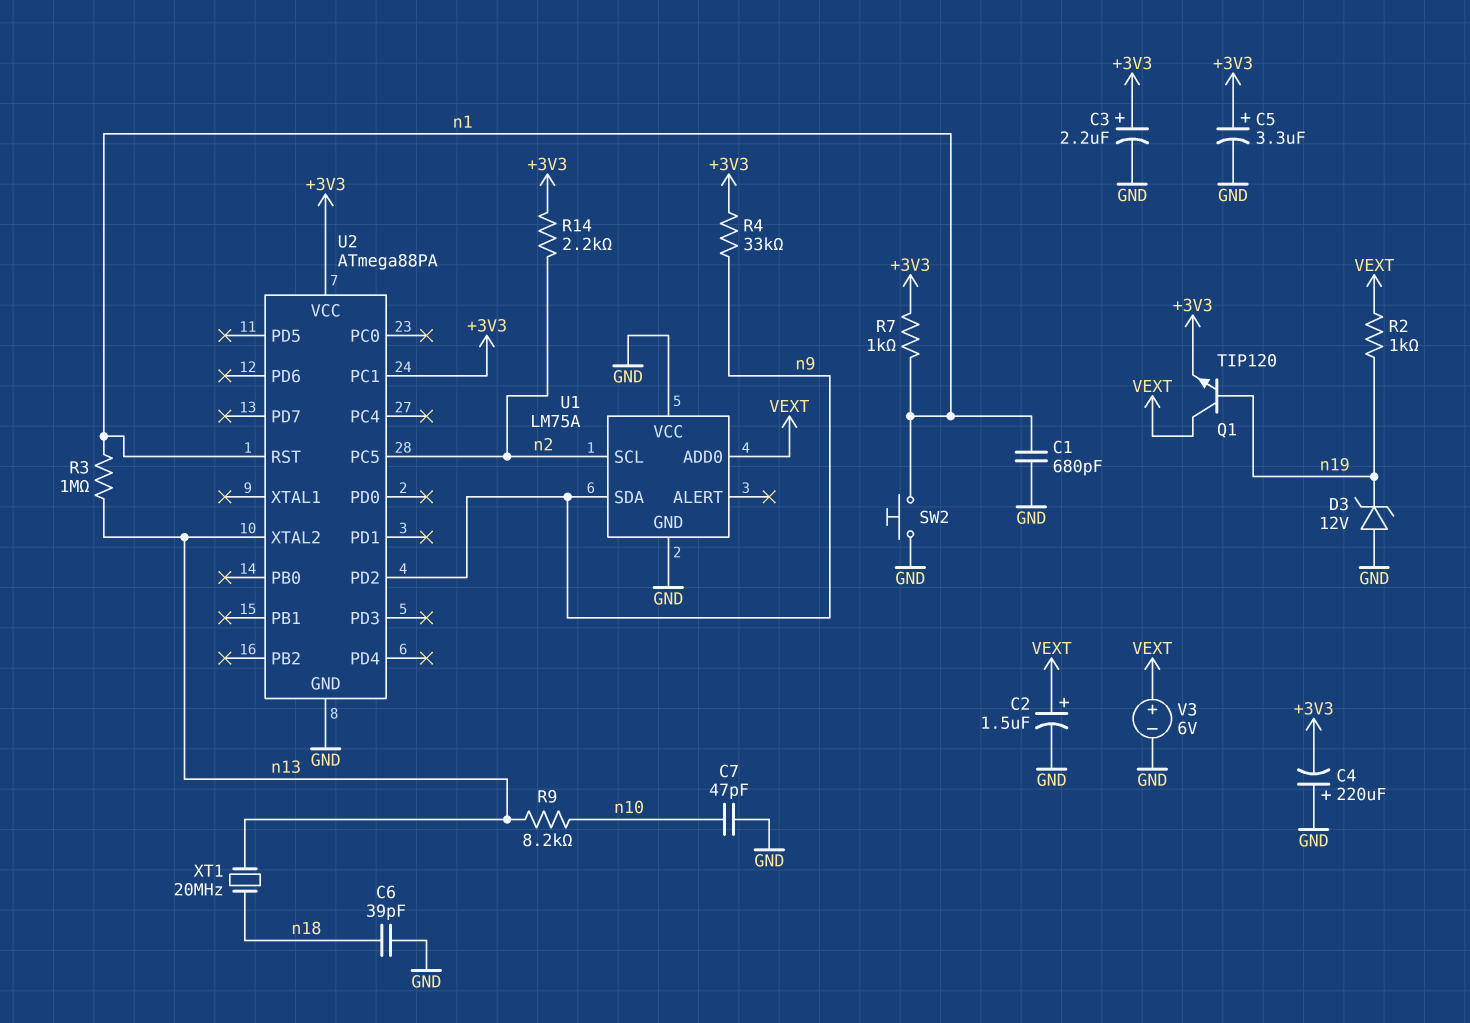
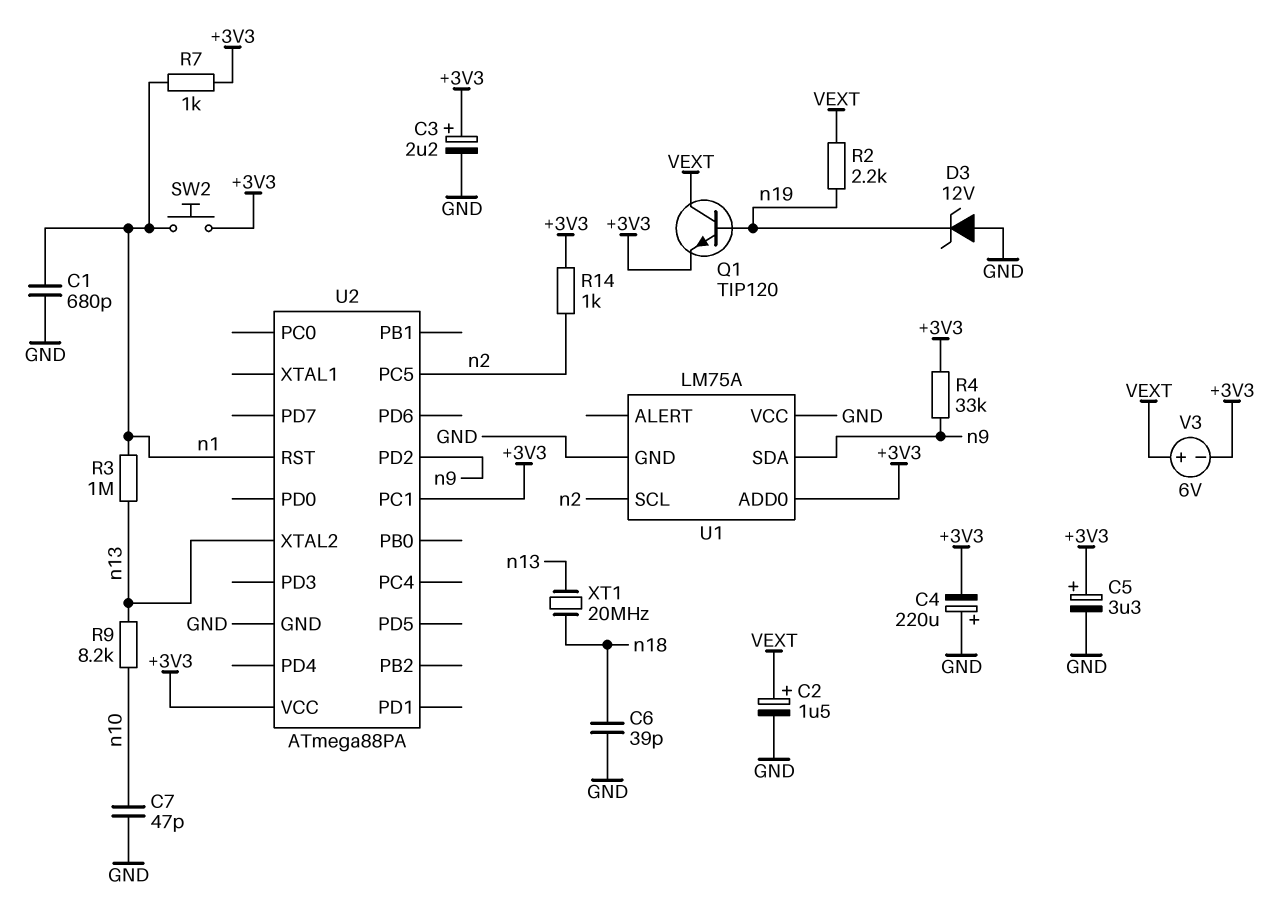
R2: 1k (VEXT, n19) -> 2.2k (VEXT, n19)
R14: 2.2k (+3V3, n2) -> 1k (+3V3, n2)
SW2: button (GND, n1) -> button (+3V3, n1)
U1 pin ADD0: VEXT -> +3V3
V3: 6V (plus VEXT, minus GND) -> 6V (plus VEXT, minus +3V3)

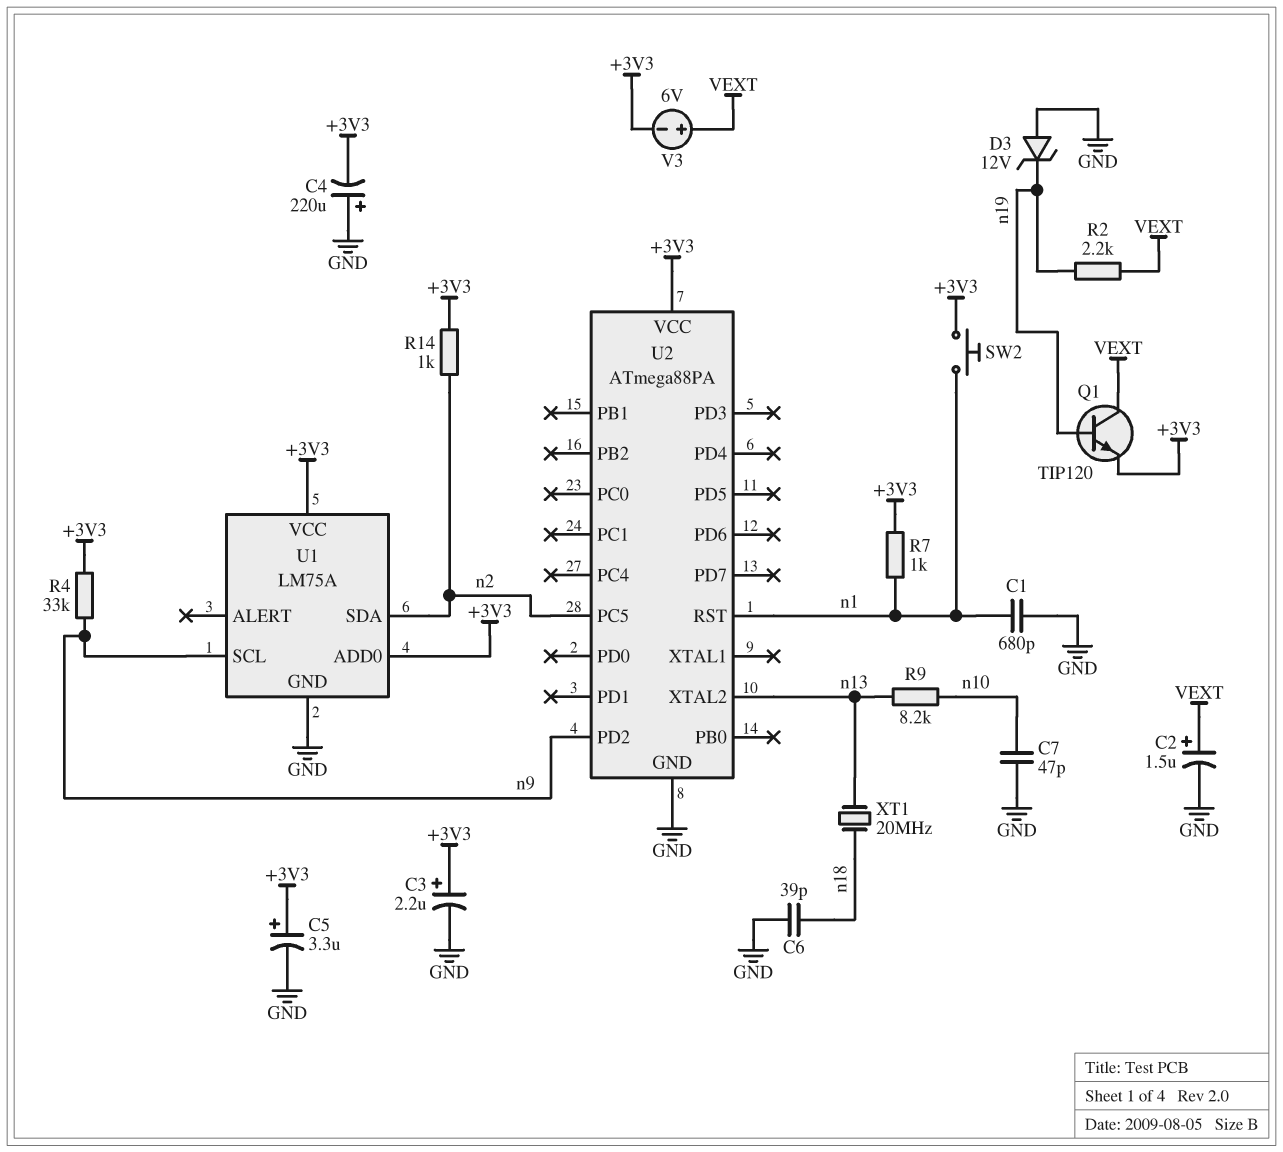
R3: 1M (n1, n13) -> none
U1 pin SCL: n2 -> n9
U1 pin SDA: n9 -> n2
U1 pin VCC: GND -> +3V3
U2 pin PC1: +3V3 -> none

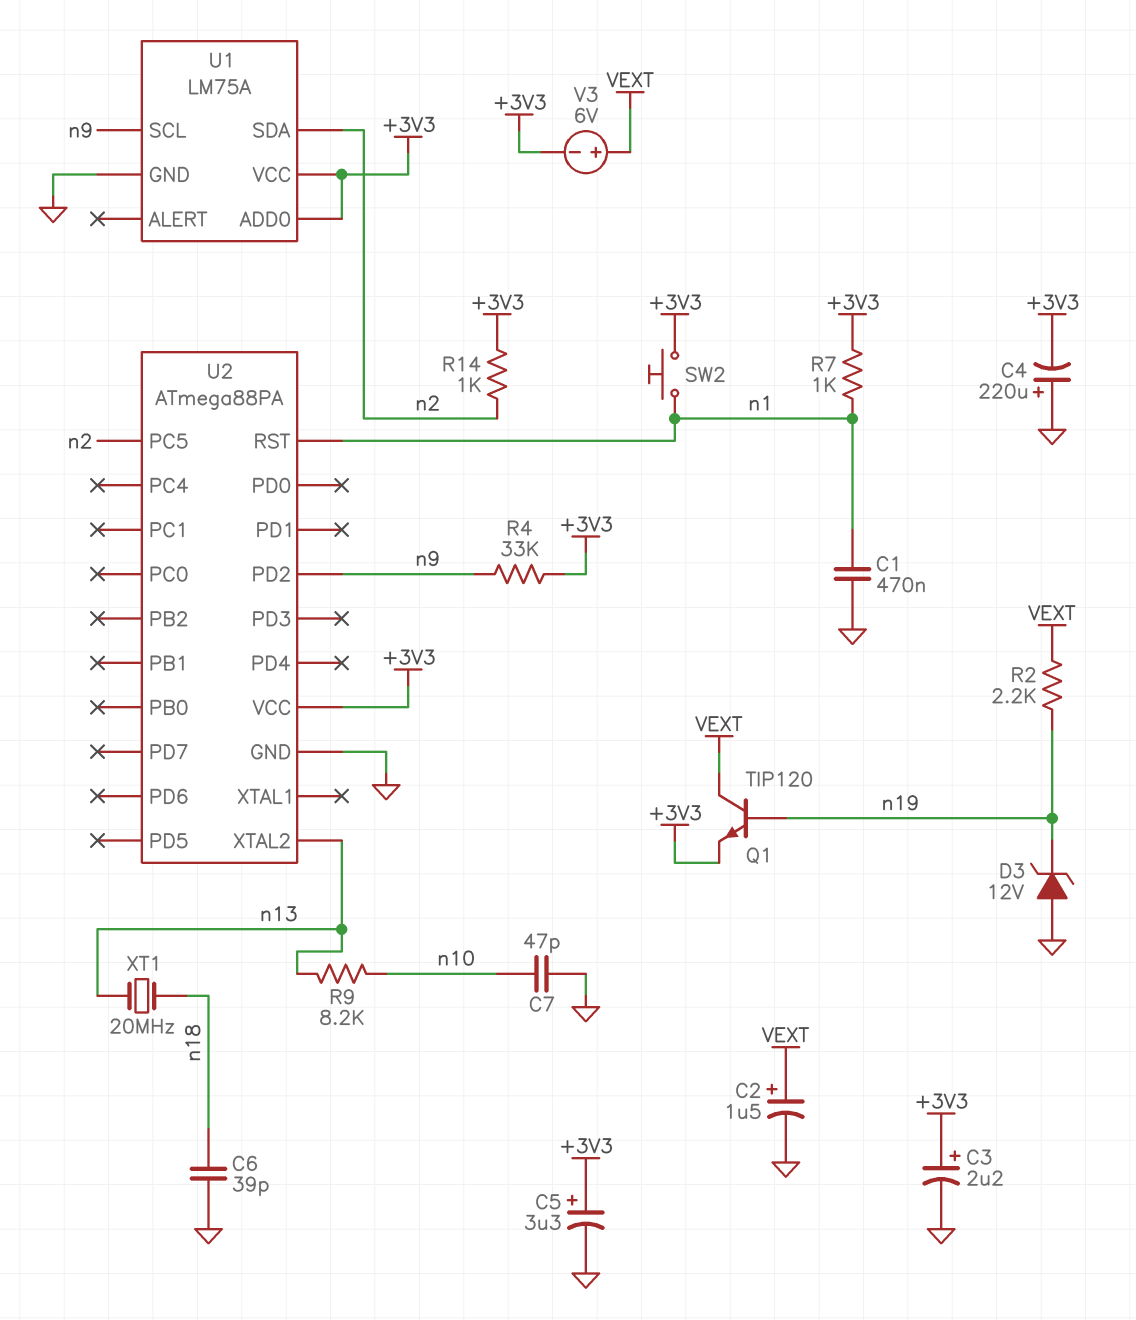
C1: 680pF (GND, n1) -> 470nF (GND, n1)

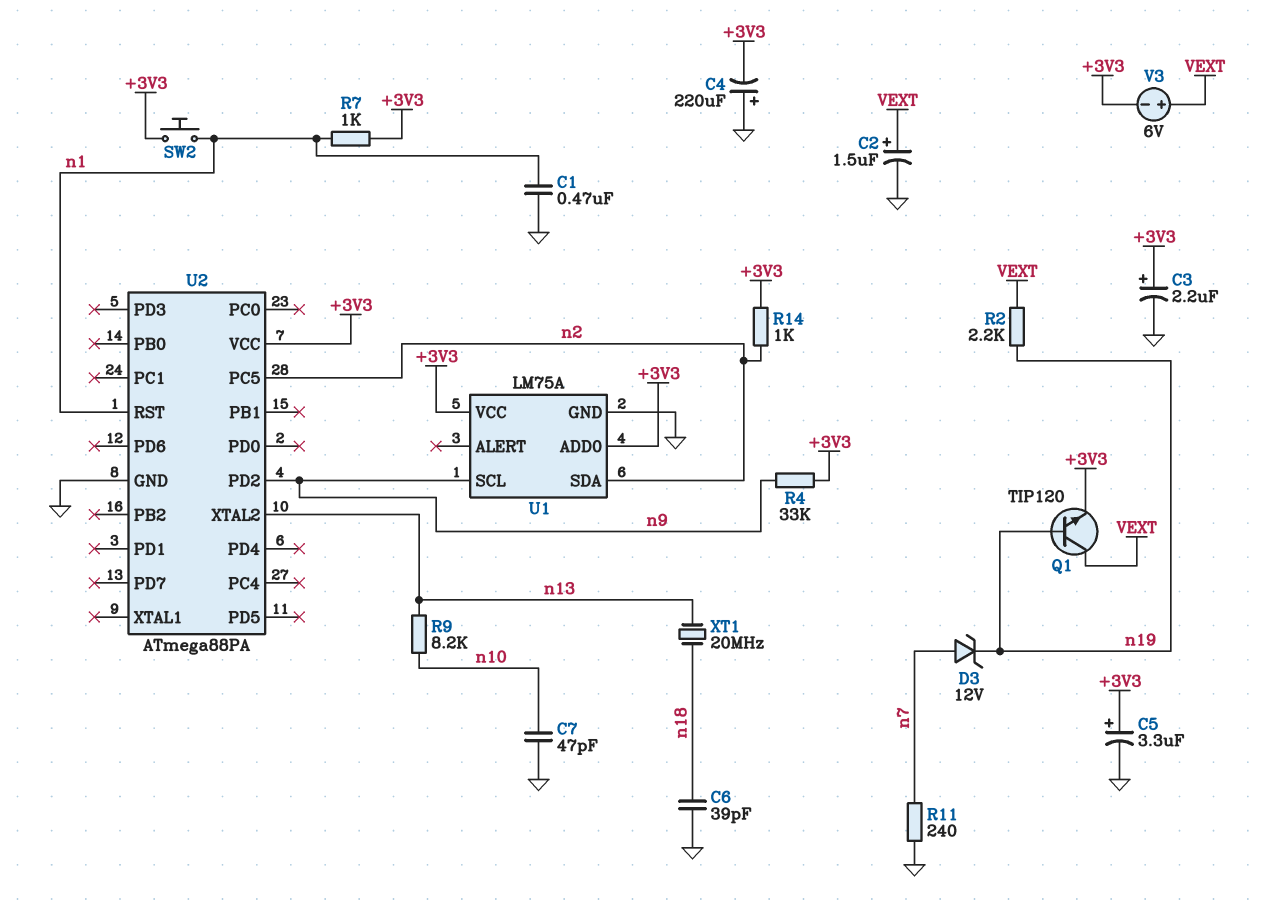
D3: zener 12V (A GND, K n19) -> zener 12V (A n7, K n19)
R11: none -> 240 (GND, n7)

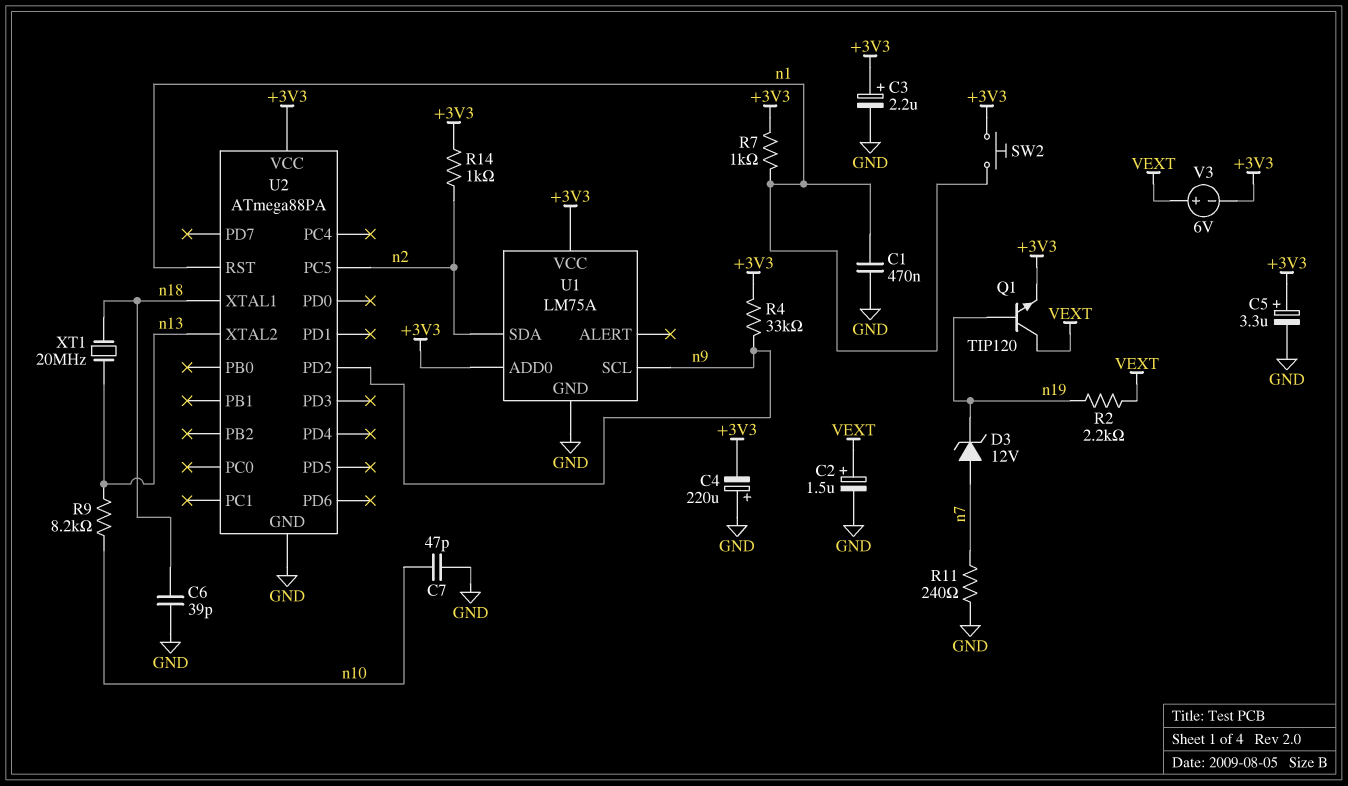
U2 pin XTAL1: none -> n18

